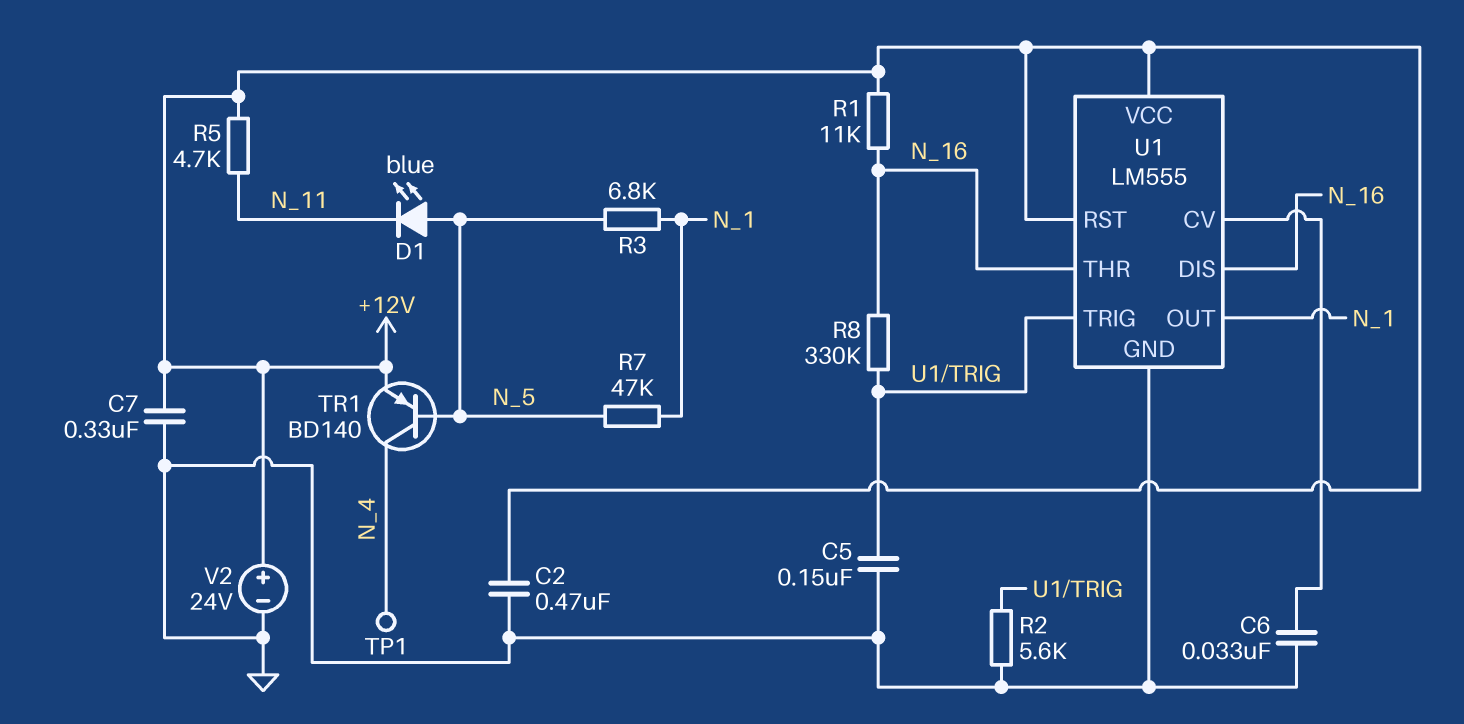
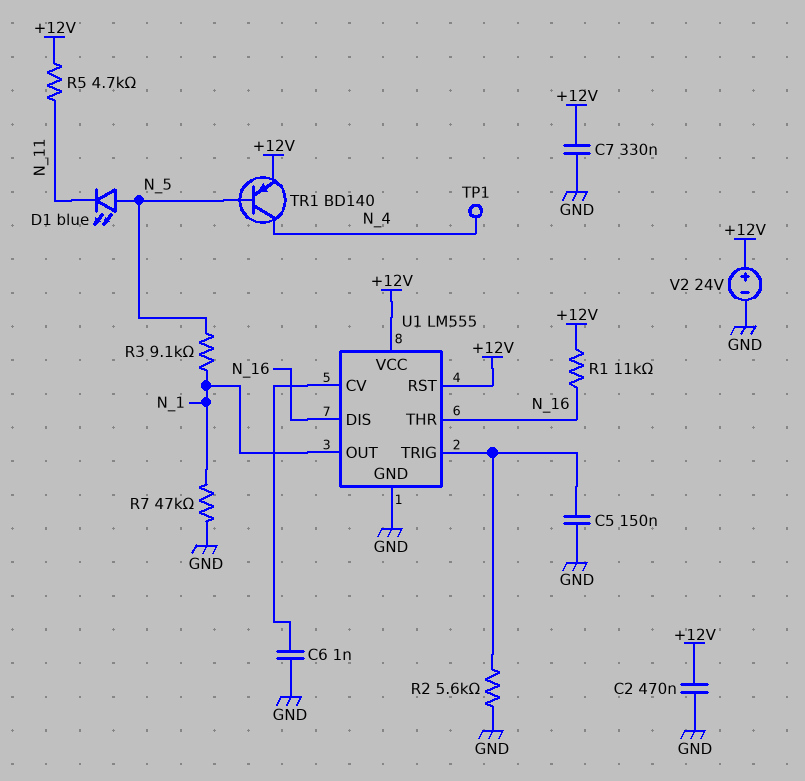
C6: 33nF (GND, U1/CV) -> 1nF (GND, U1/CV)
R3: 6.8k (N_1, N_5) -> 9.1k (N_1, N_5)
R7: 47k (N_1, N_5) -> 47k (GND, N_1)
R8: 330k (N_16, U1/TRIG) -> none

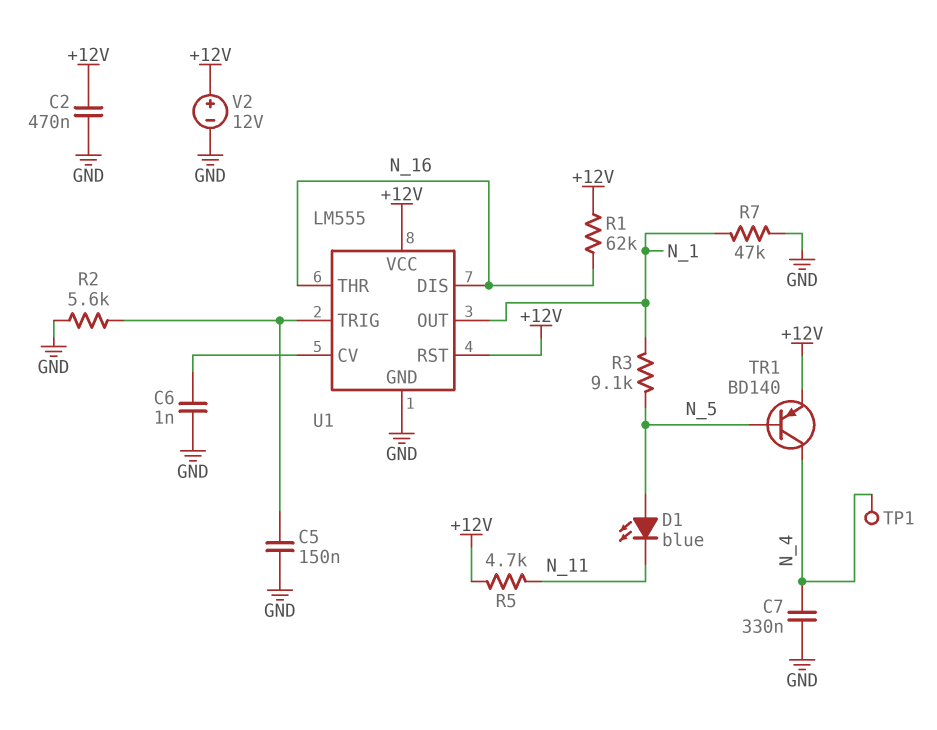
C7: 330nF (+12V, GND) -> 330nF (GND, N_4)
R1: 11k (+12V, N_16) -> 62k (+12V, N_16)
V2: 24V (plus +12V, minus GND) -> 12V (plus +12V, minus GND)

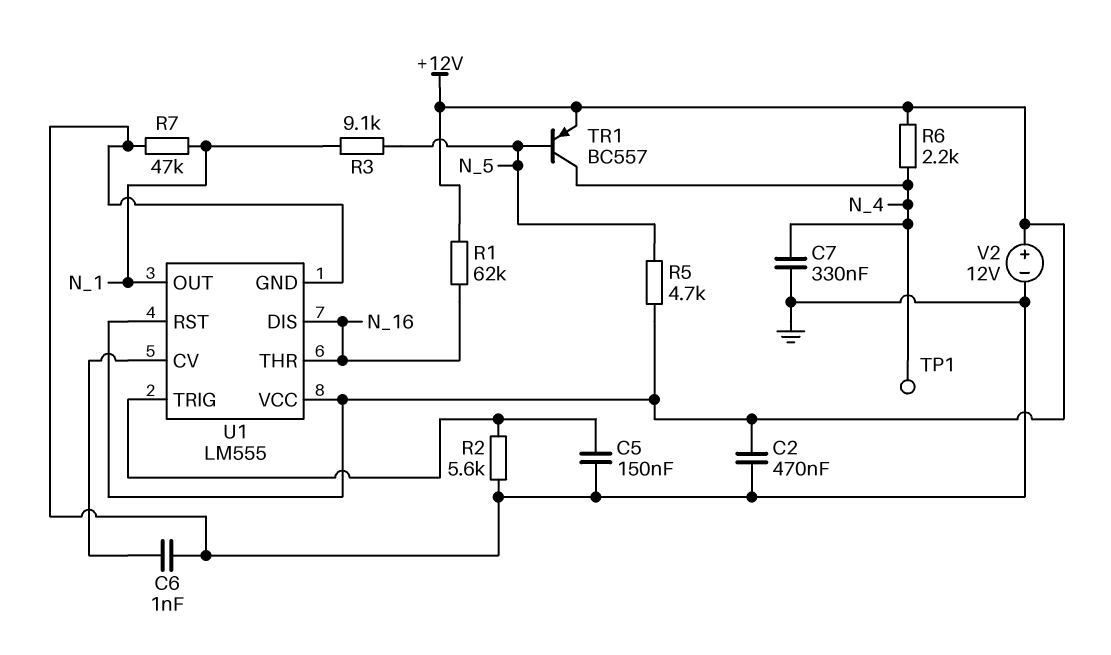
D1: LED blue (A N_5, K N_11) -> none
R5: 4.7k (+12V, N_11) -> 4.7k (+12V, N_5)
R6: none -> 2.2k (+12V, N_4)
TR1: PNP BD140 (B N_5, C N_4, E +12V) -> PNP BC557 (B N_5, C N_4, E +12V)

